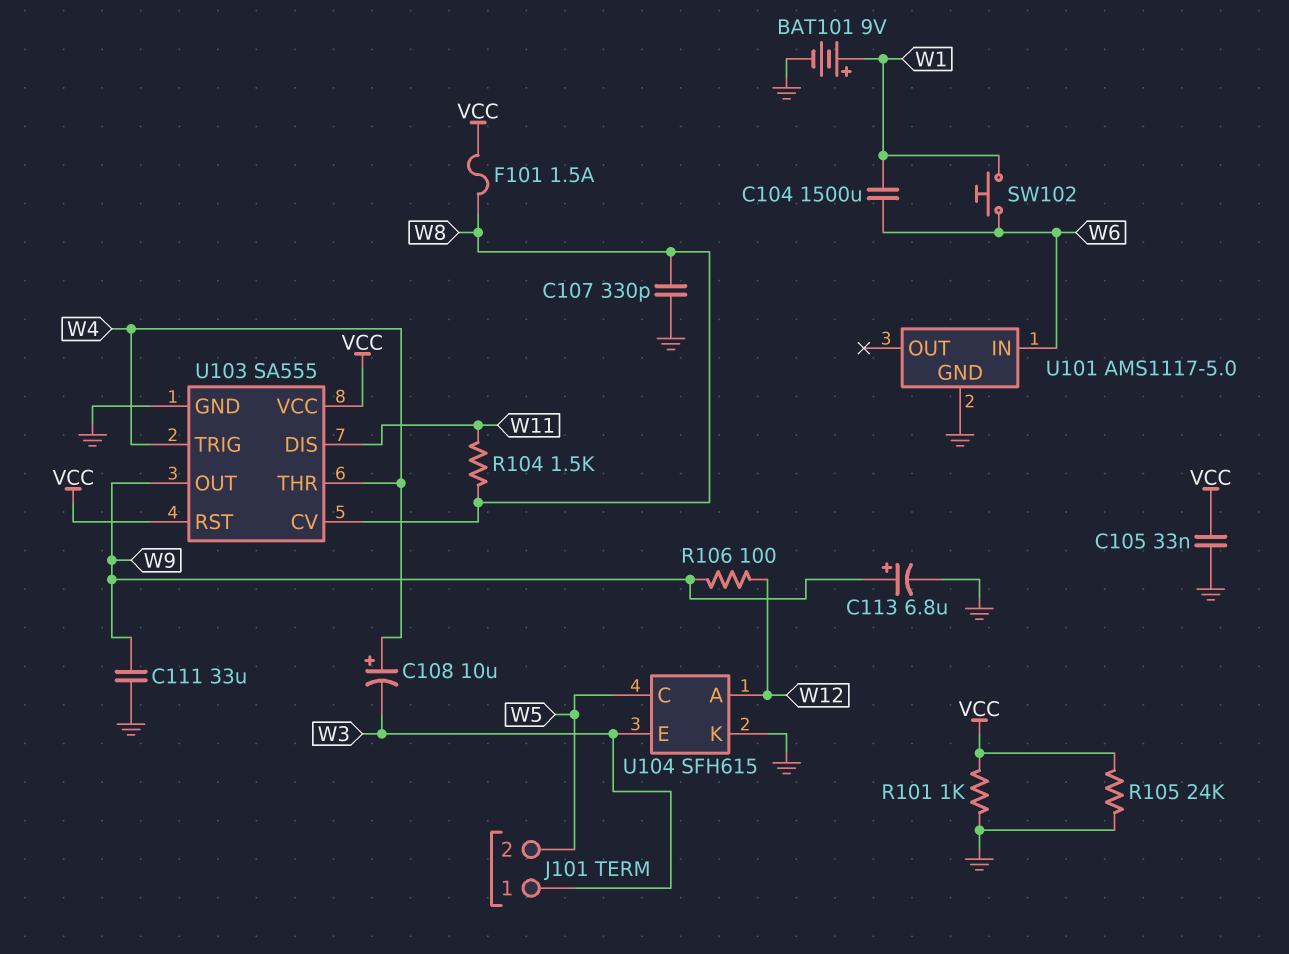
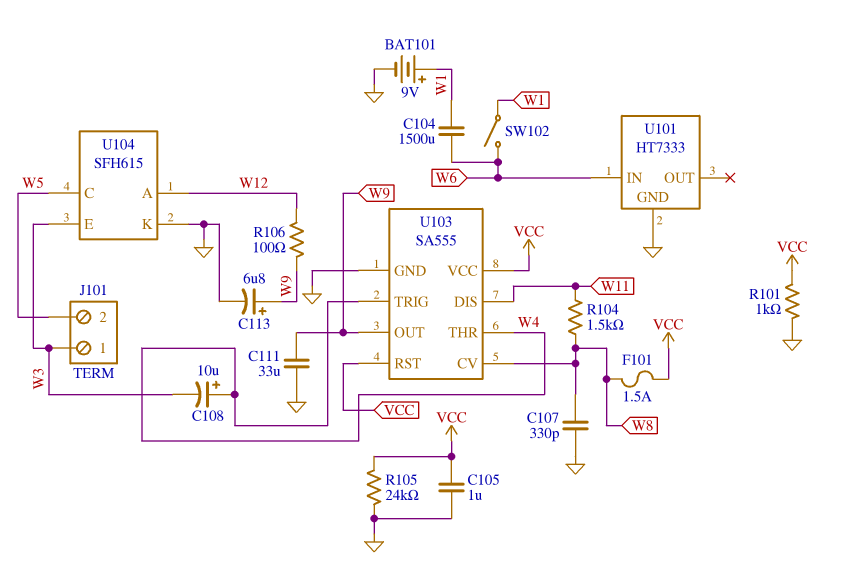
C105: 33nF (GND, VCC) -> 1uF (GND, VCC)
SW102: button (W1, W6) -> switch (W1, W6)
U101: AMS1117-5.0 -> HT7333

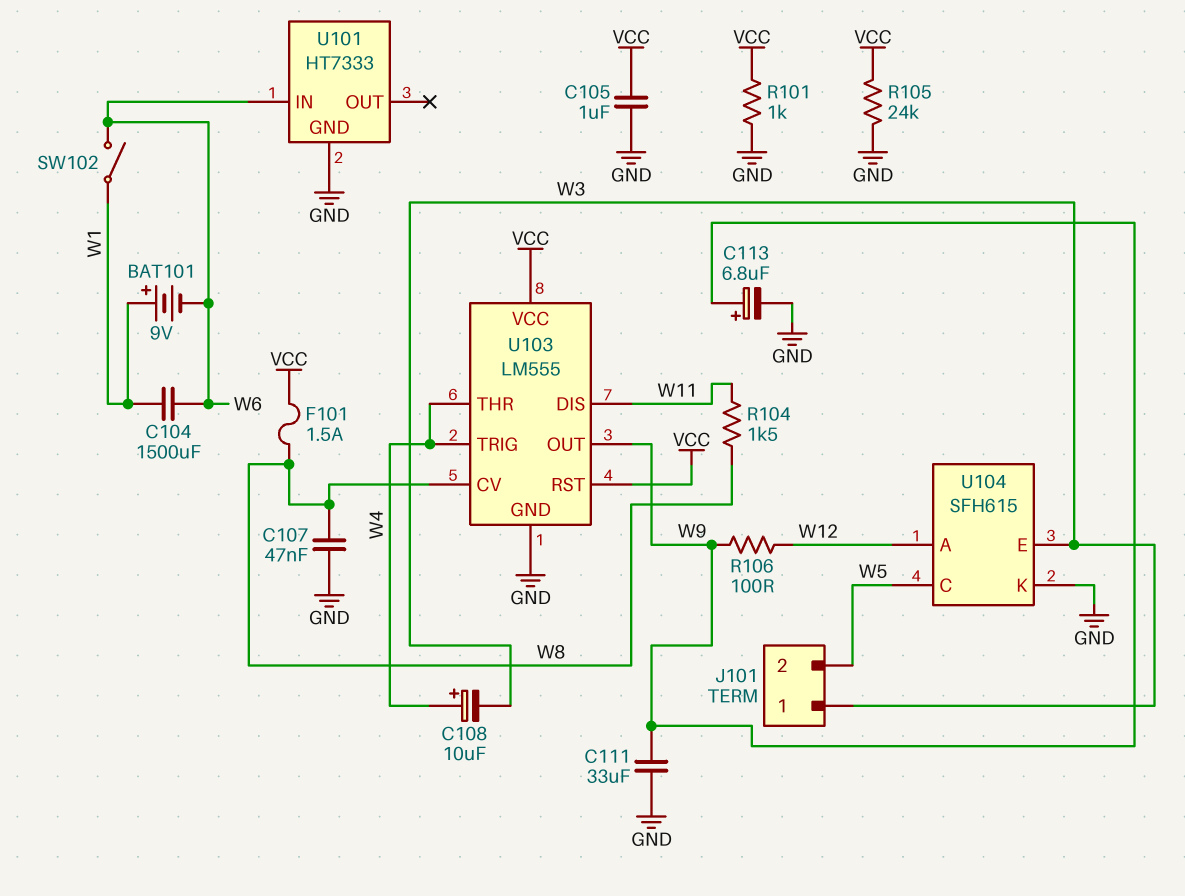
BAT101: 9V (plus W1, minus GND) -> 9V (plus W1, minus W6)
C107: 330pF (GND, W8) -> 47nF (GND, W8)
U103: SA555 -> LM555

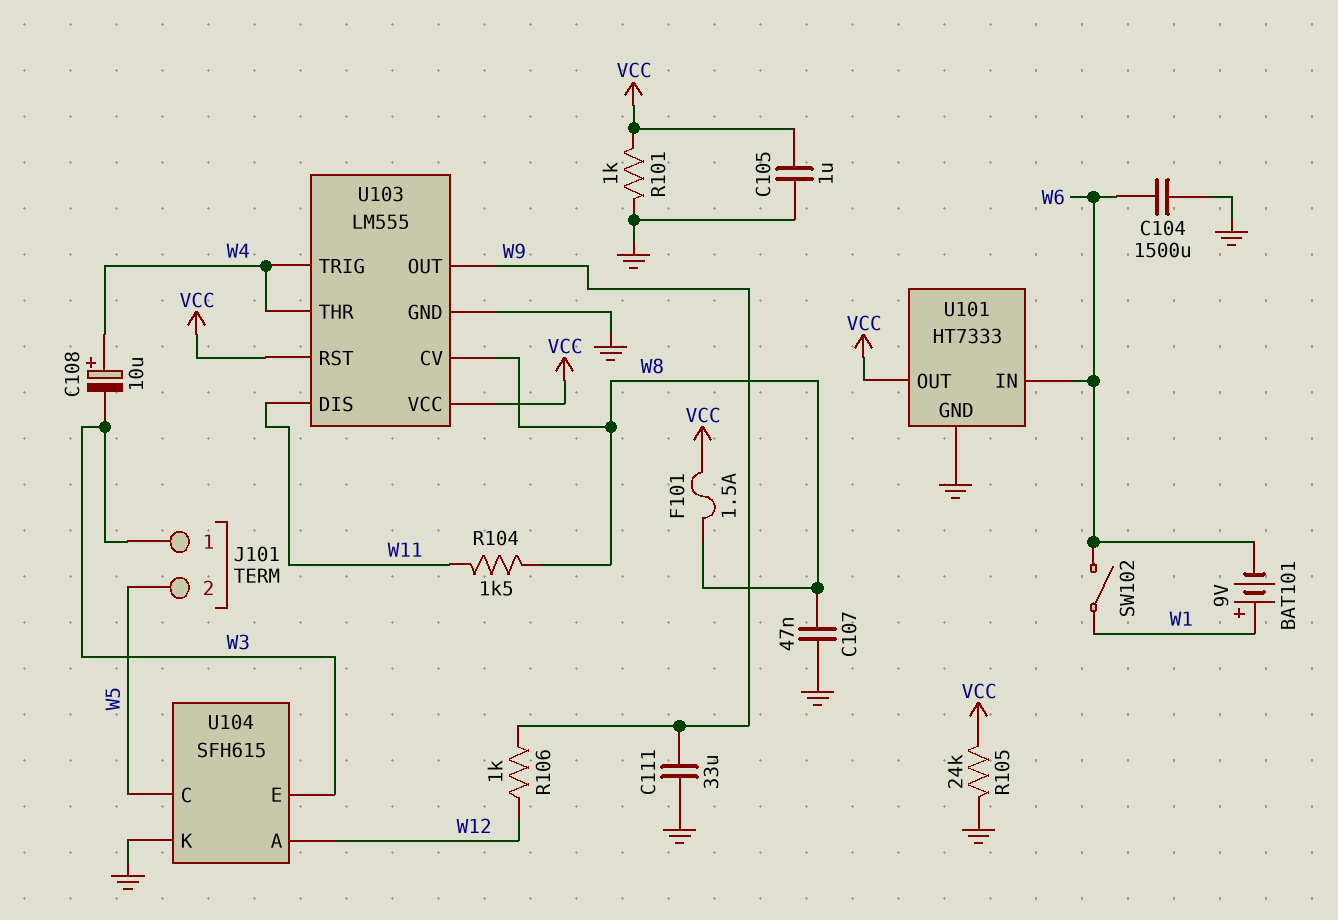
C104: 1500uF (W1, W6) -> 1500uF (GND, W6)
C113: 6.8uF (plus W9, minus GND) -> none
R106: 100 (W9, W12) -> 1k (W9, W12)
U101 pin OUT: none -> VCC

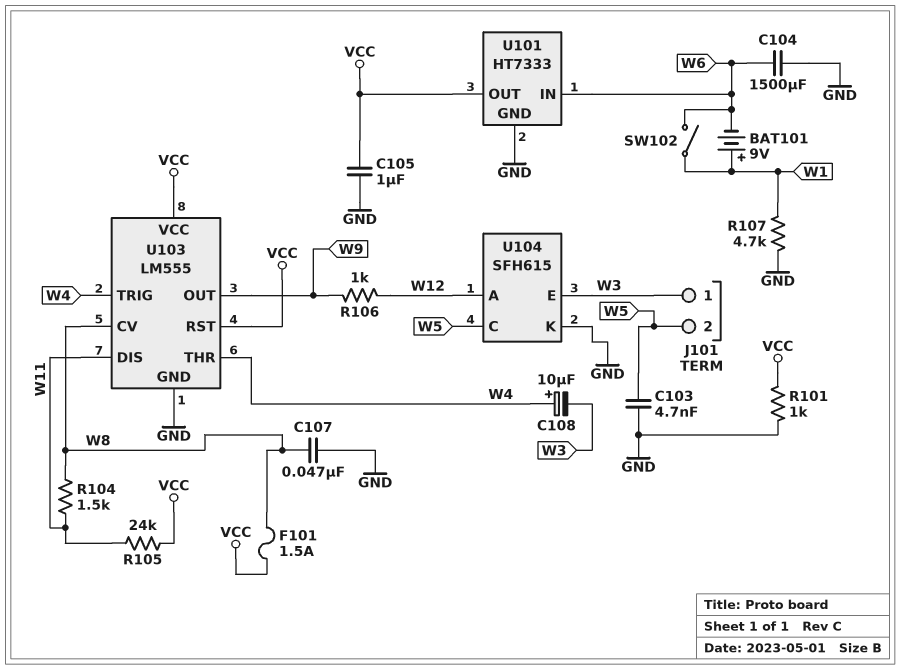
C103: none -> 4.7nF (GND, W5)
C111: 33uF (GND, W9) -> none
R105: 24k (GND, VCC) -> 24k (VCC, W11)
R107: none -> 4.7k (GND, W1)

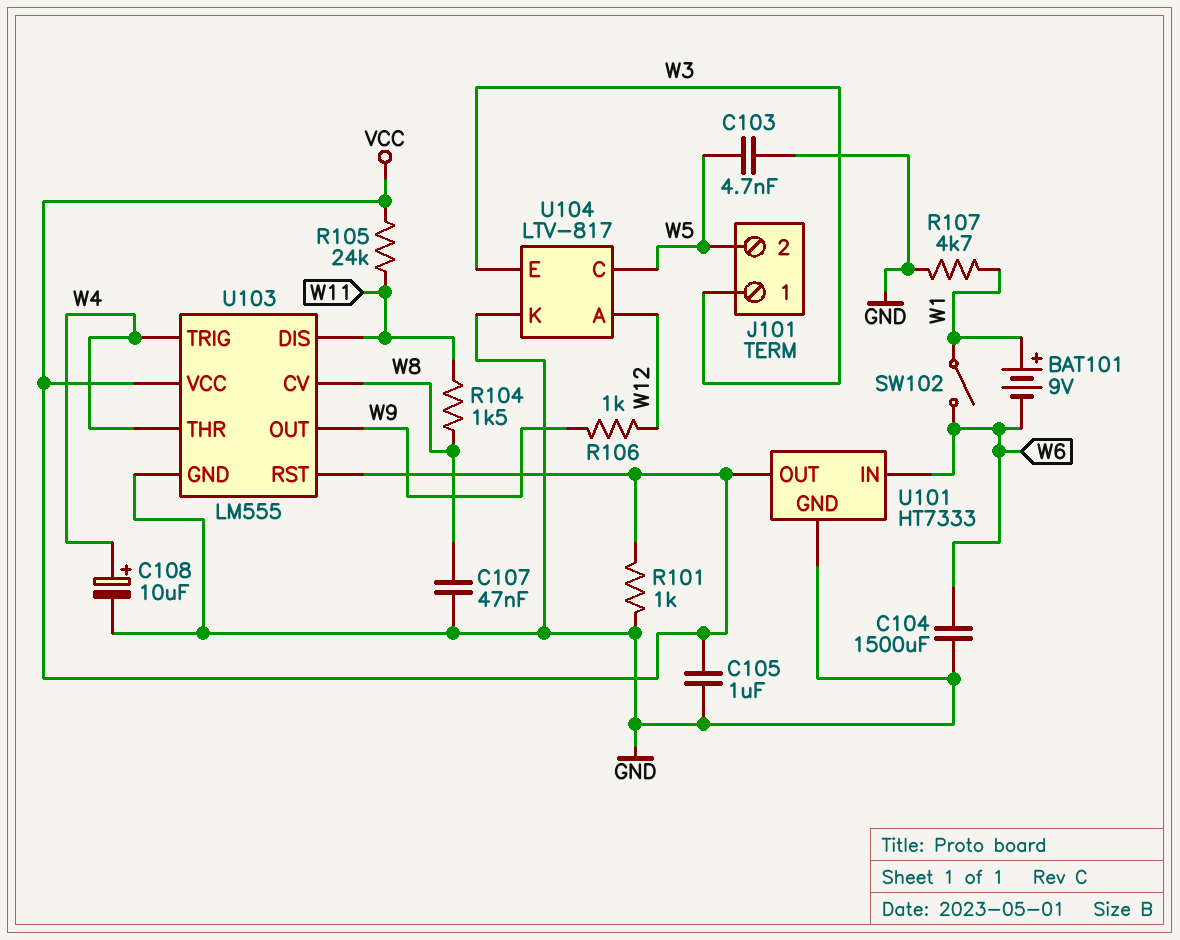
C108: 10uF (plus W4, minus W3) -> 10uF (plus W4, minus GND)
F101: 1.5A (VCC, W8) -> none
U104: SFH615 -> LTV-817

